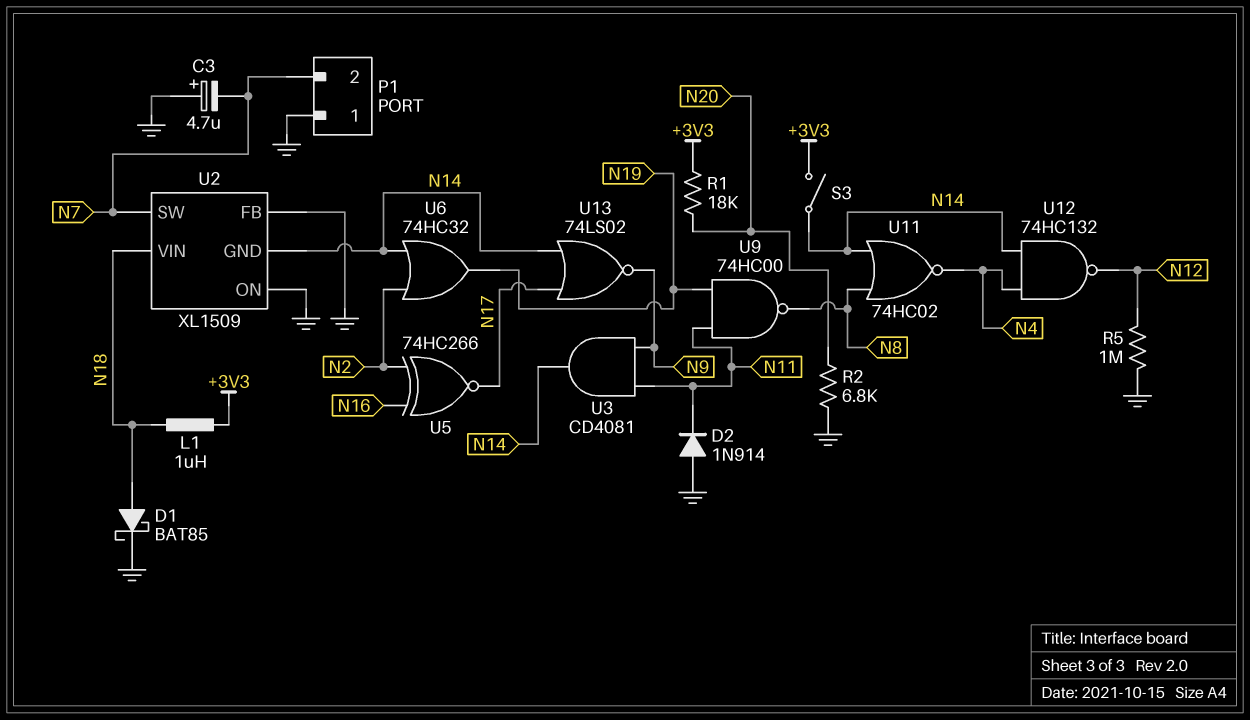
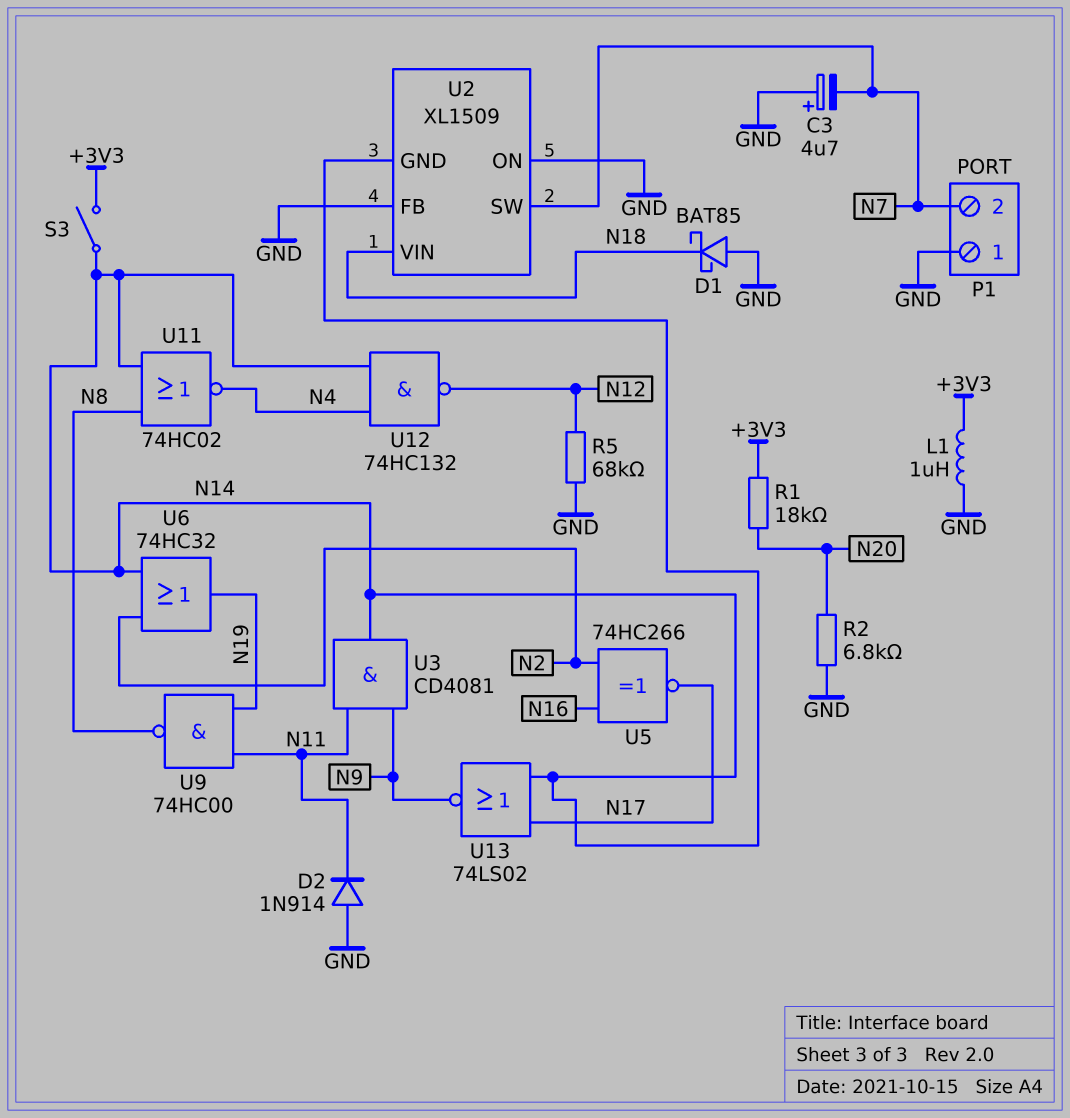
D1: schottky BAT85 (A N18, K GND) -> schottky BAT85 (A GND, K N18)
L1: 1uH (+3V3, N18) -> 1uH (+3V3, GND)
R5: 1M (GND, N12) -> 68k (GND, N12)

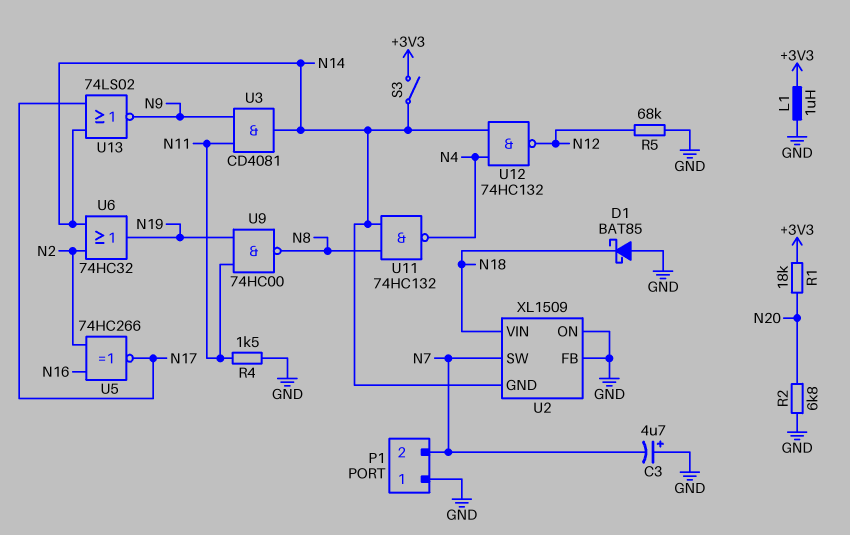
D2: diode 1N914 (A GND, K N11) -> none
R4: none -> 1.5k (GND, N11)
U11: NOR 74HC02 (in N8, in N14, out N4) -> NAND 74HC132 (in N8, in N14, out N4)

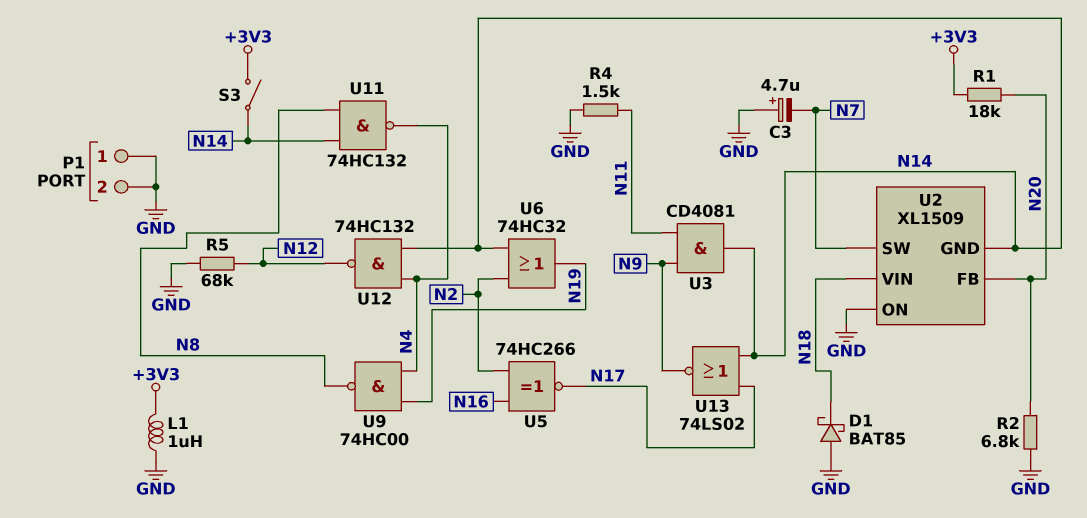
P1 pin 2: N7 -> GND
U2 pin FB: GND -> N20
U9: NAND 74HC00 (in N11, in N19, out N8) -> NAND 74HC00 (in N4, in N19, out N8)

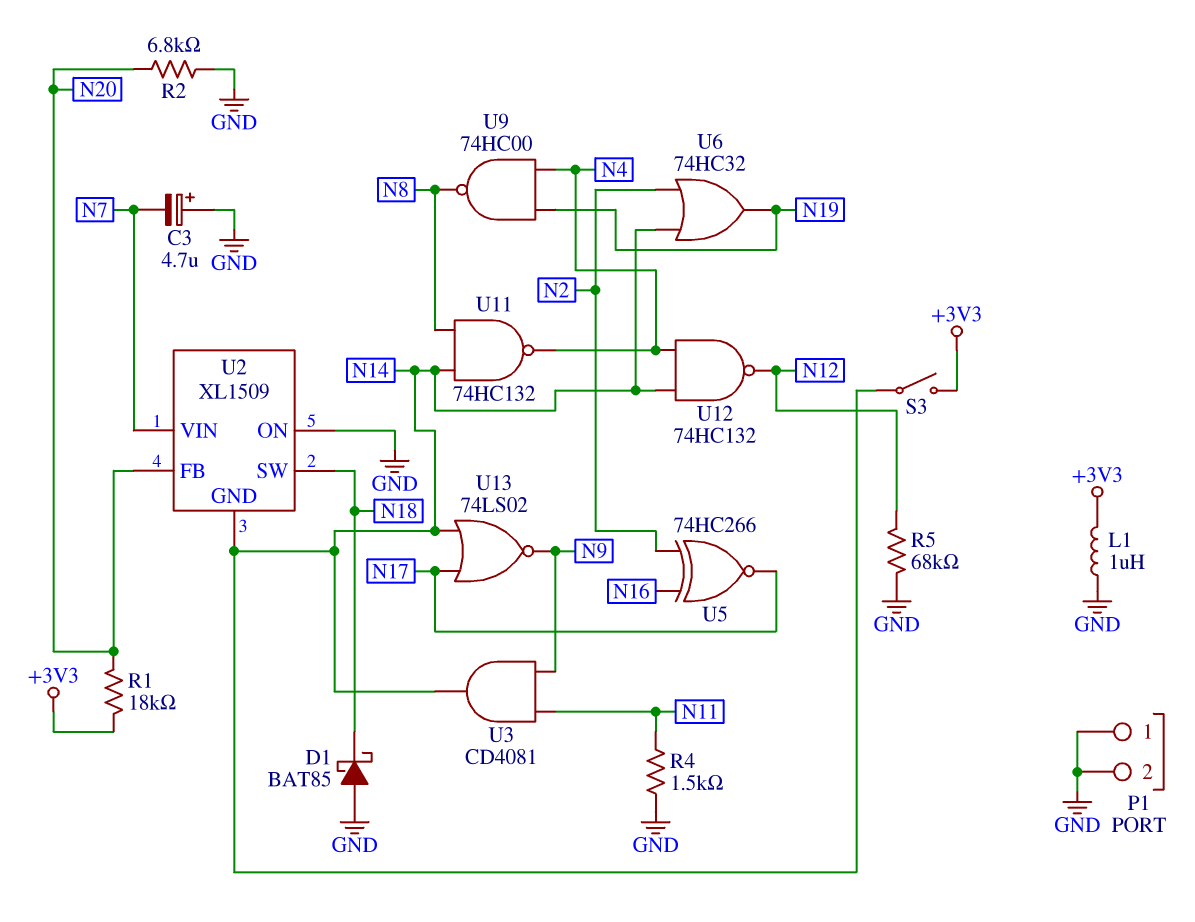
U2 pin SW: N7 -> N18
U2 pin VIN: N18 -> N7

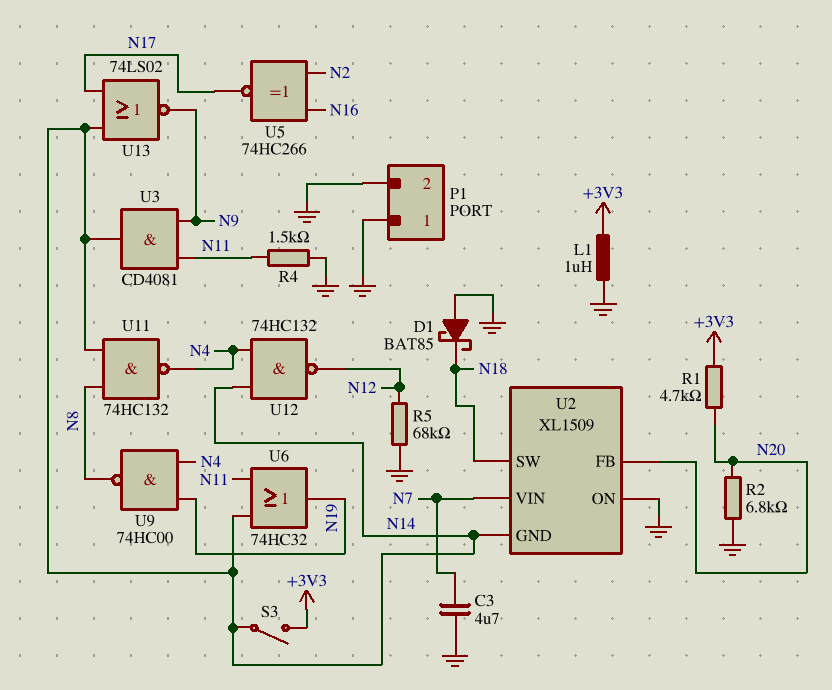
C3: 4.7uF (plus GND, minus N7) -> 4.7uF (GND, N7)
R1: 18k (+3V3, N20) -> 4.7k (+3V3, N20)
U6: OR 74HC32 (in N2, in N14, out N19) -> OR 74HC32 (in N11, in N14, out N19)

